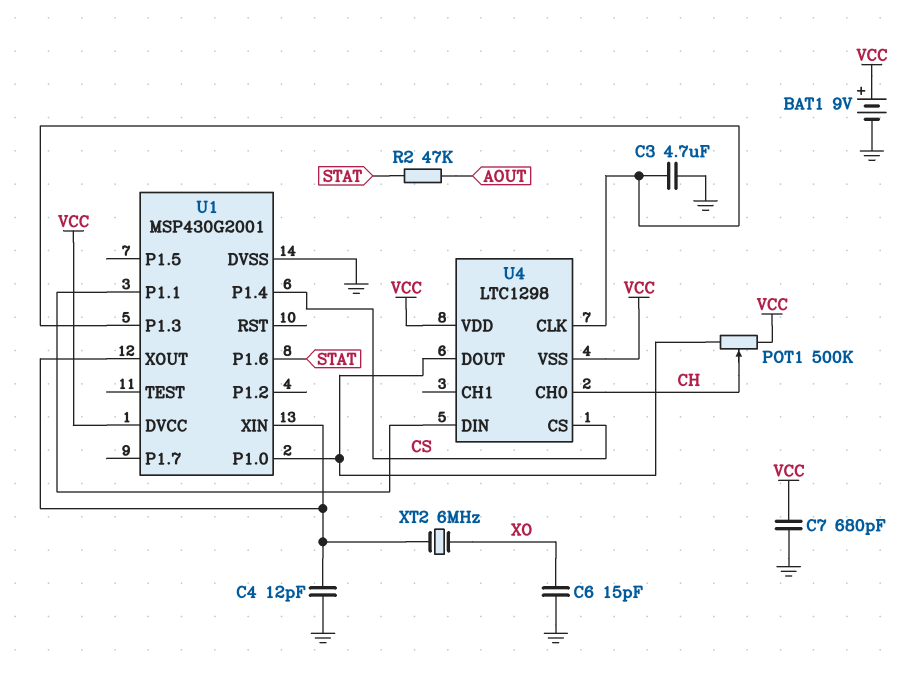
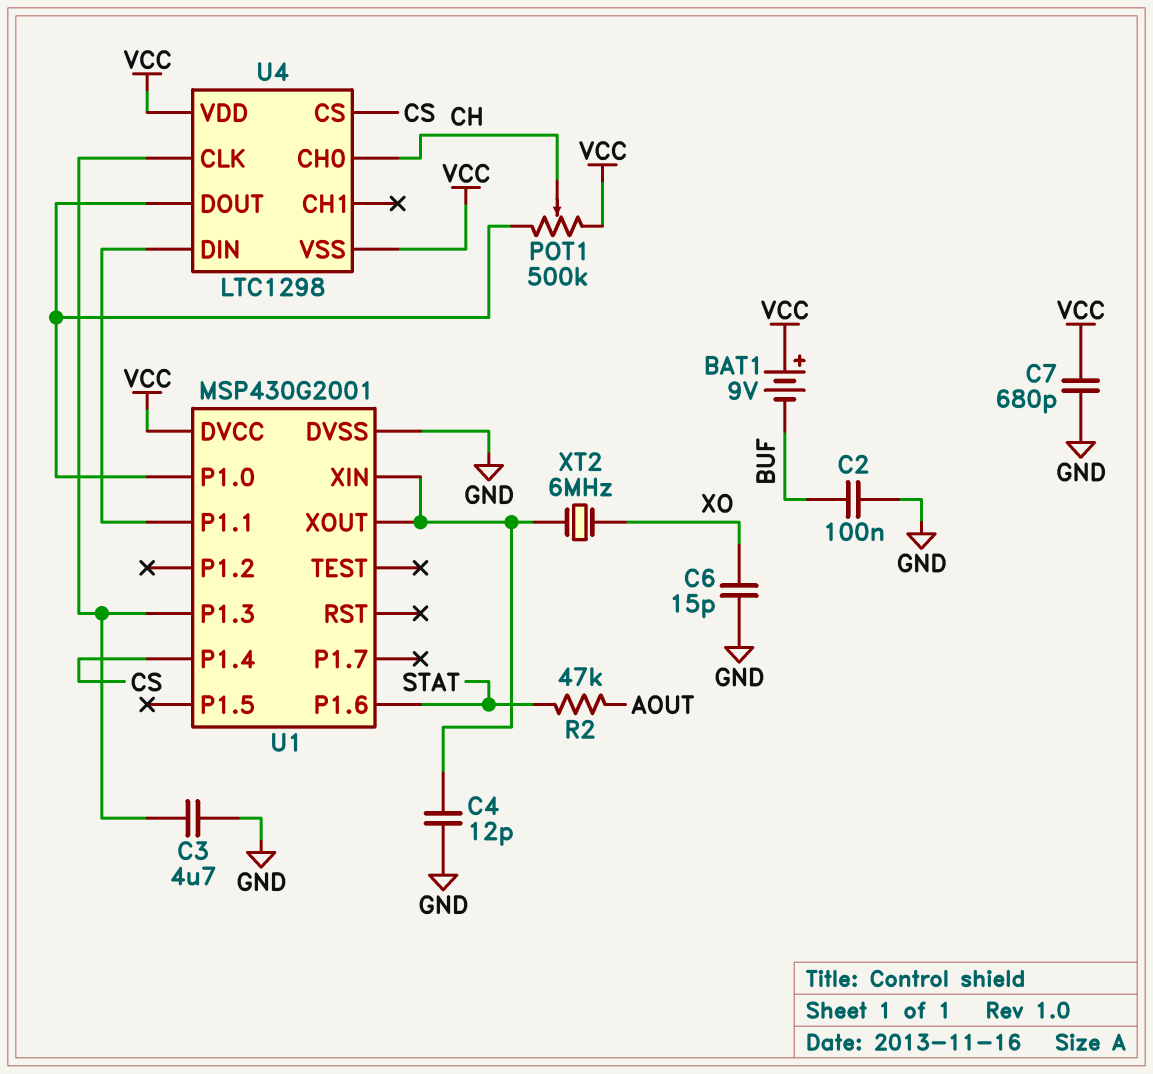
BAT1: 9V (plus VCC, minus GND) -> 9V (plus VCC, minus BUF)
C2: none -> 100nF (BUF, GND)

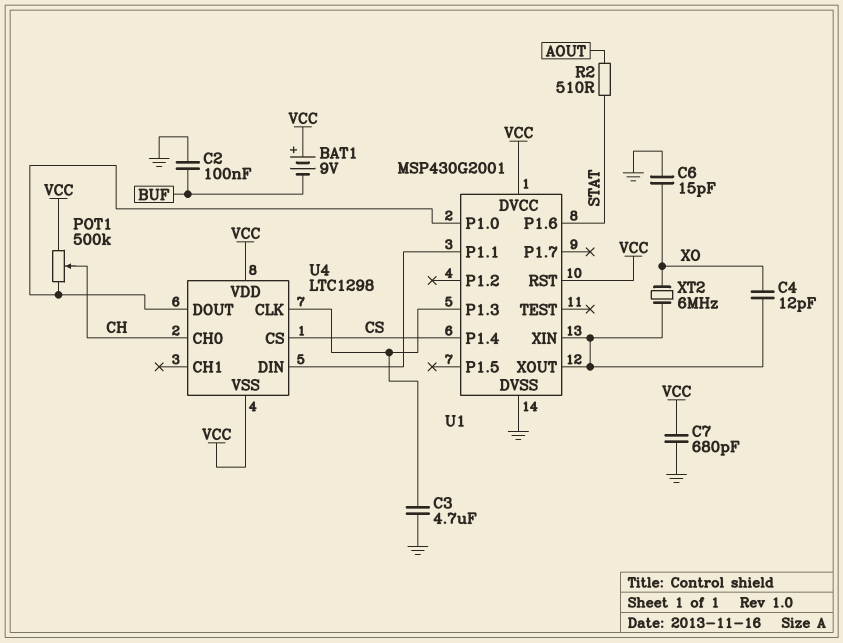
C4: 12pF (GND, U1/XIN) -> 12pF (U1/XIN, XO)
R2: 47k (AOUT, STAT) -> 510 (AOUT, STAT)
U1 pin RST: none -> VCC

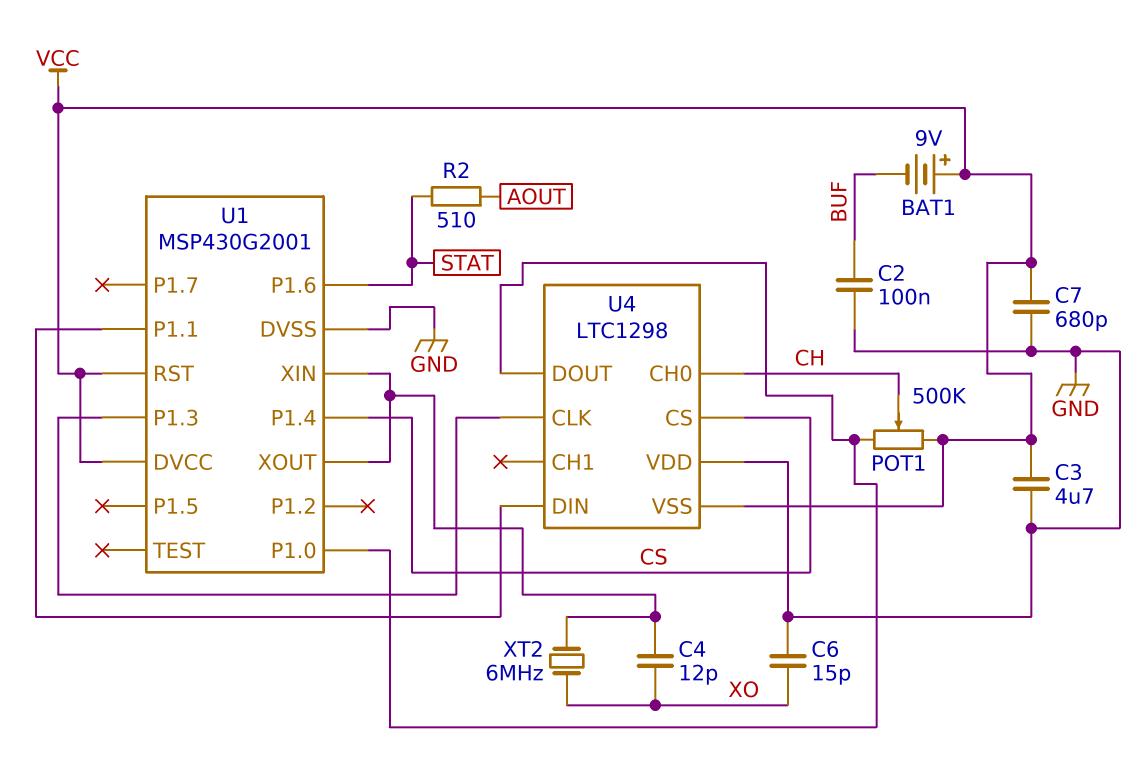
C3: 4.7uF (GND, U1/P1.3) -> 4.7uF (GND, VCC)
U4 pin VDD: VCC -> GND

